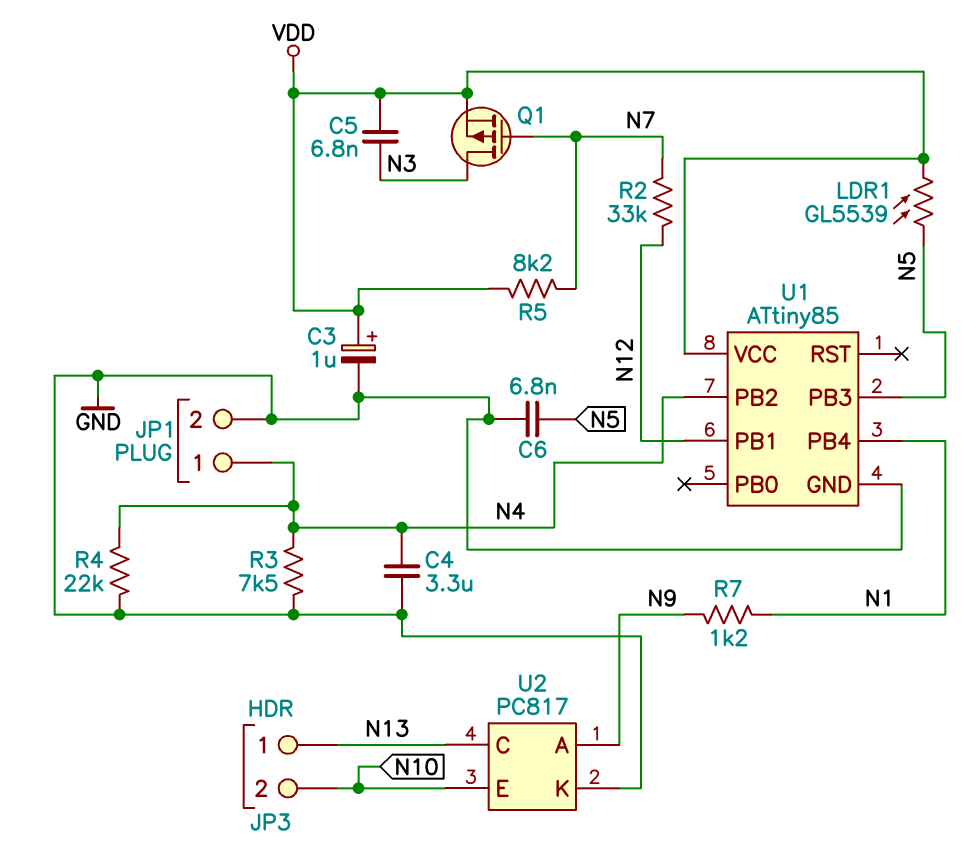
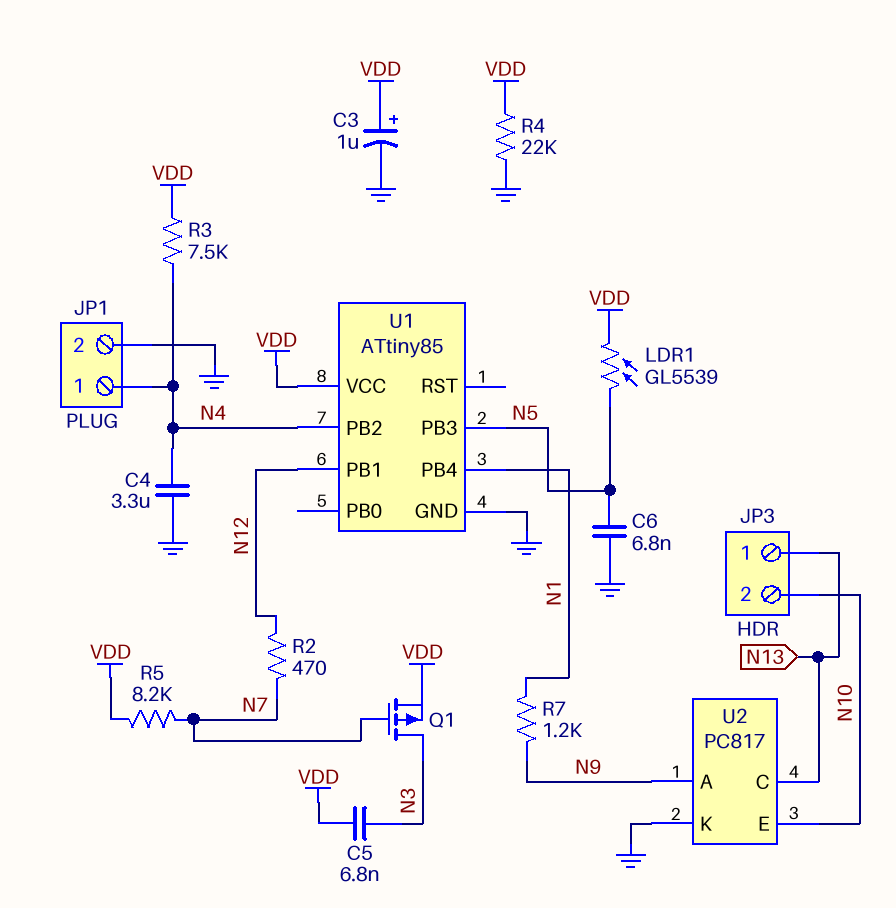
R2: 33k (N7, N12) -> 470 (N7, N12)
R3: 7.5k (GND, N4) -> 7.5k (N4, VDD)
R4: 22k (GND, N4) -> 22k (GND, VDD)

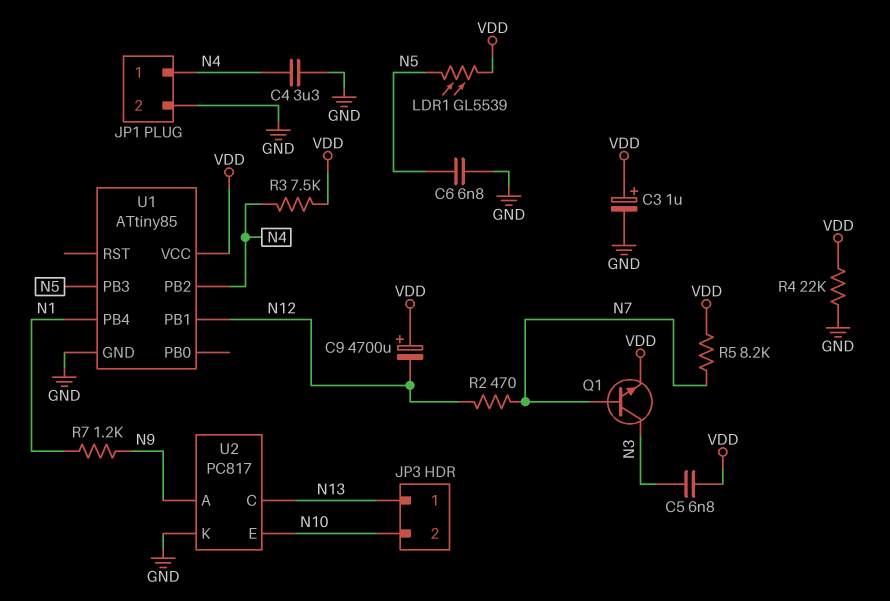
C9: none -> 4700uF (plus VDD, minus N12)
Q1: PMOS (G N7, D N3, S VDD) -> NPN (B N7, C N3, E VDD)

